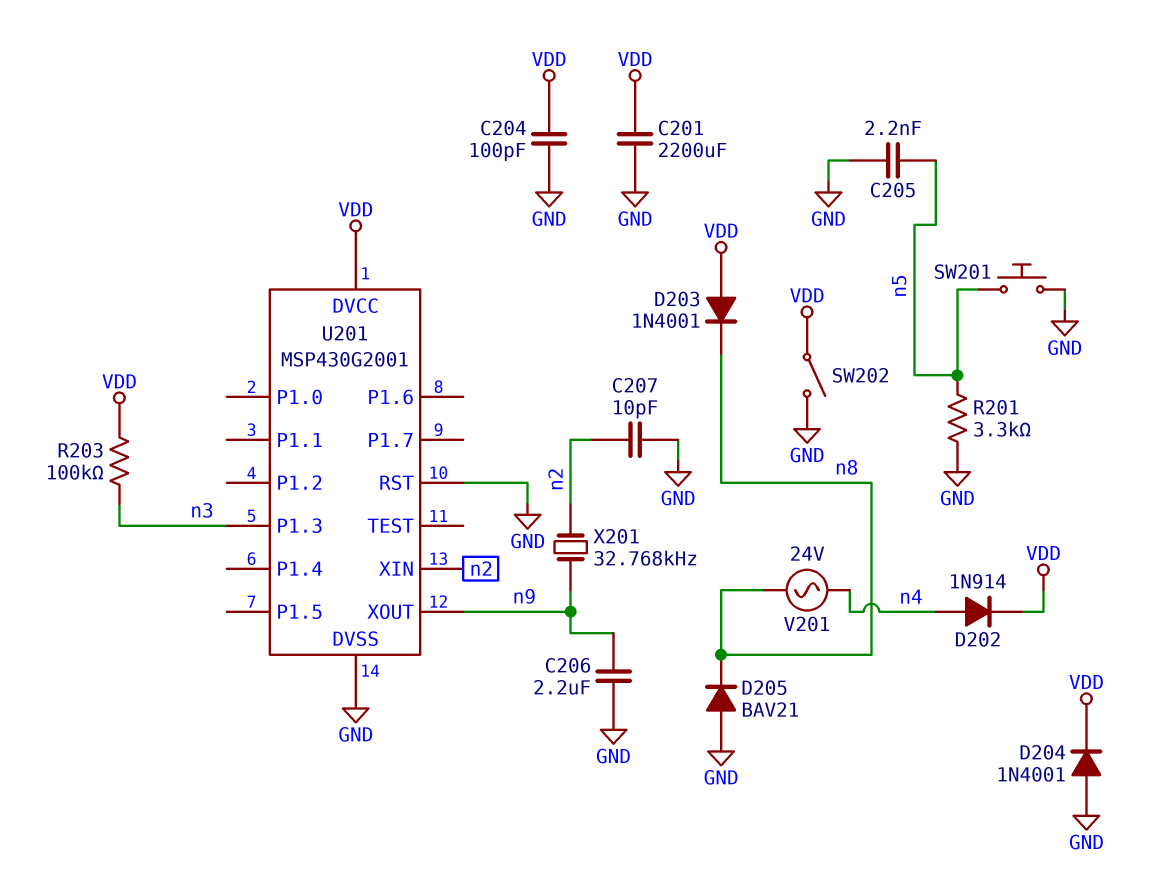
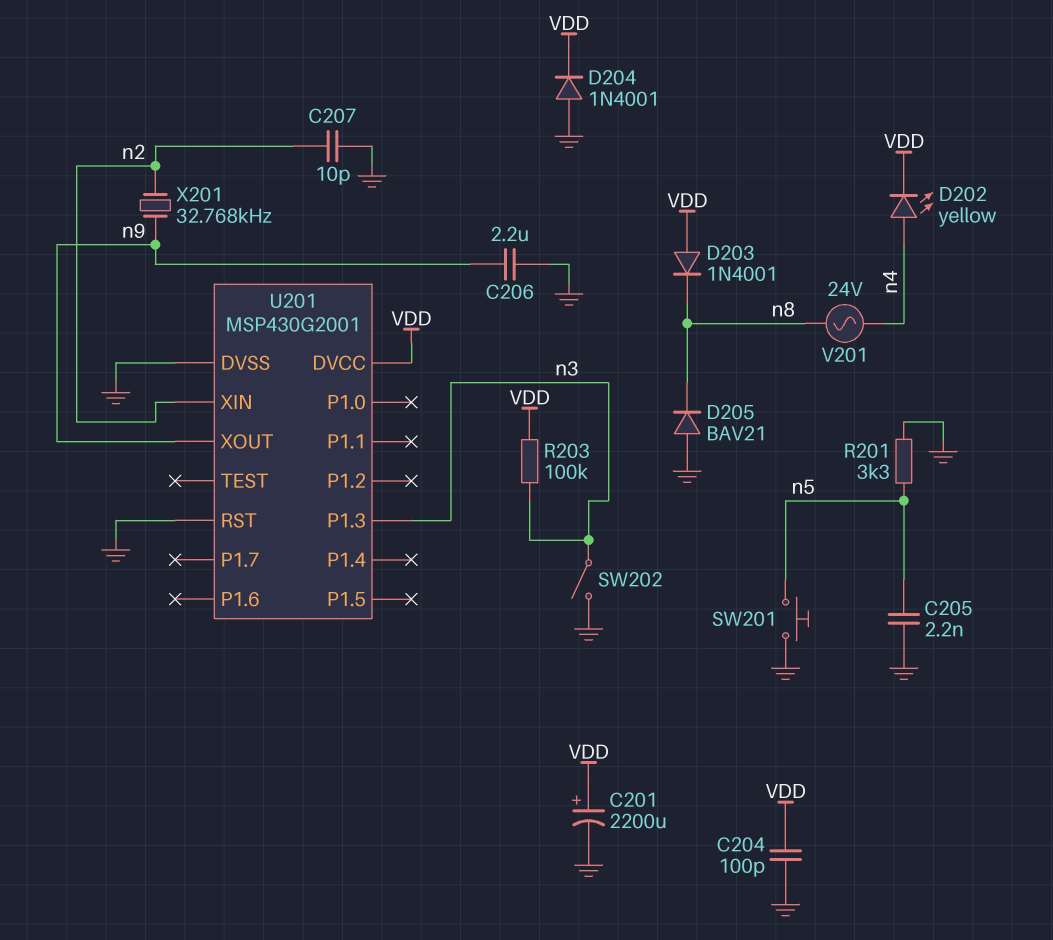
C201: 2200uF (GND, VDD) -> 2200uF (plus VDD, minus GND)
D202: diode 1N914 (A n4, K VDD) -> LED yellow (A n4, K VDD)
SW202: switch (GND, VDD) -> switch (GND, n3)

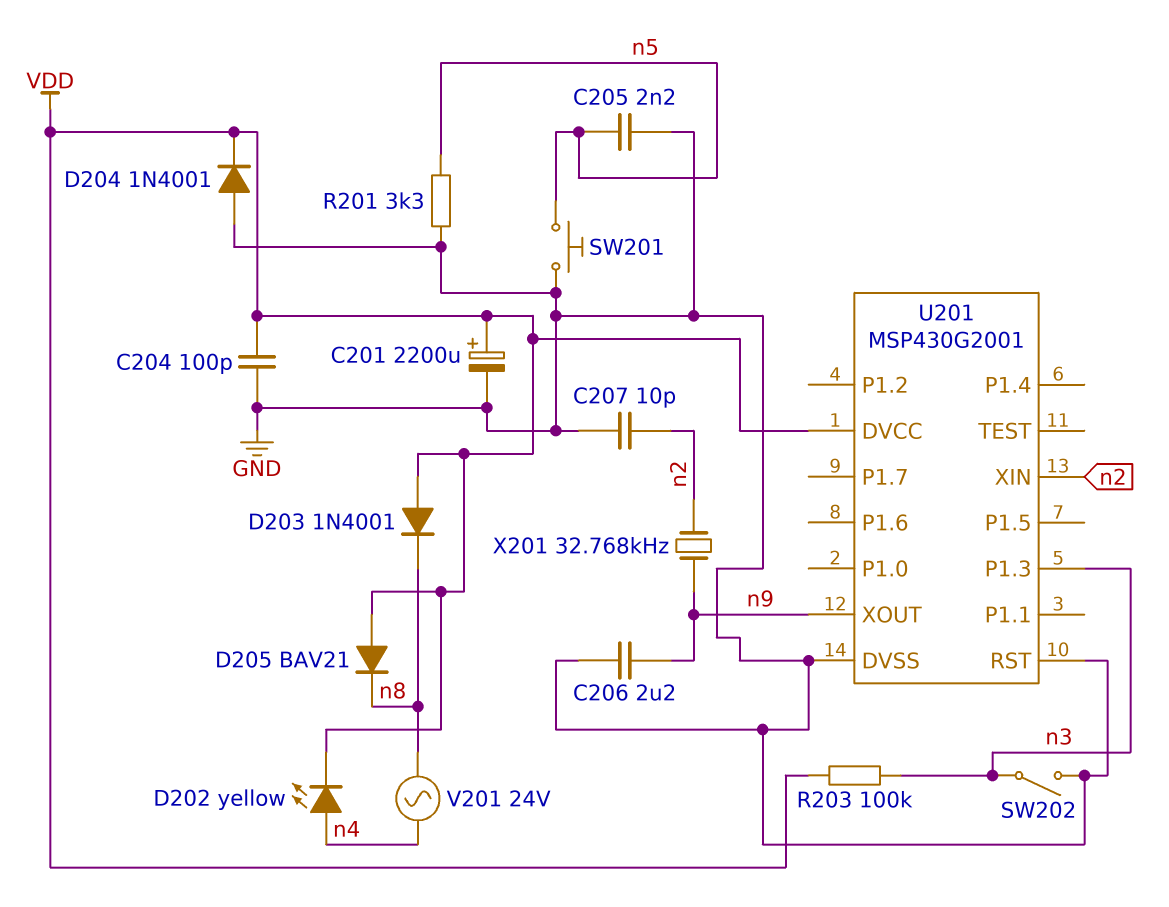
D205: diode BAV21 (A GND, K n8) -> diode BAV21 (A VDD, K n8)

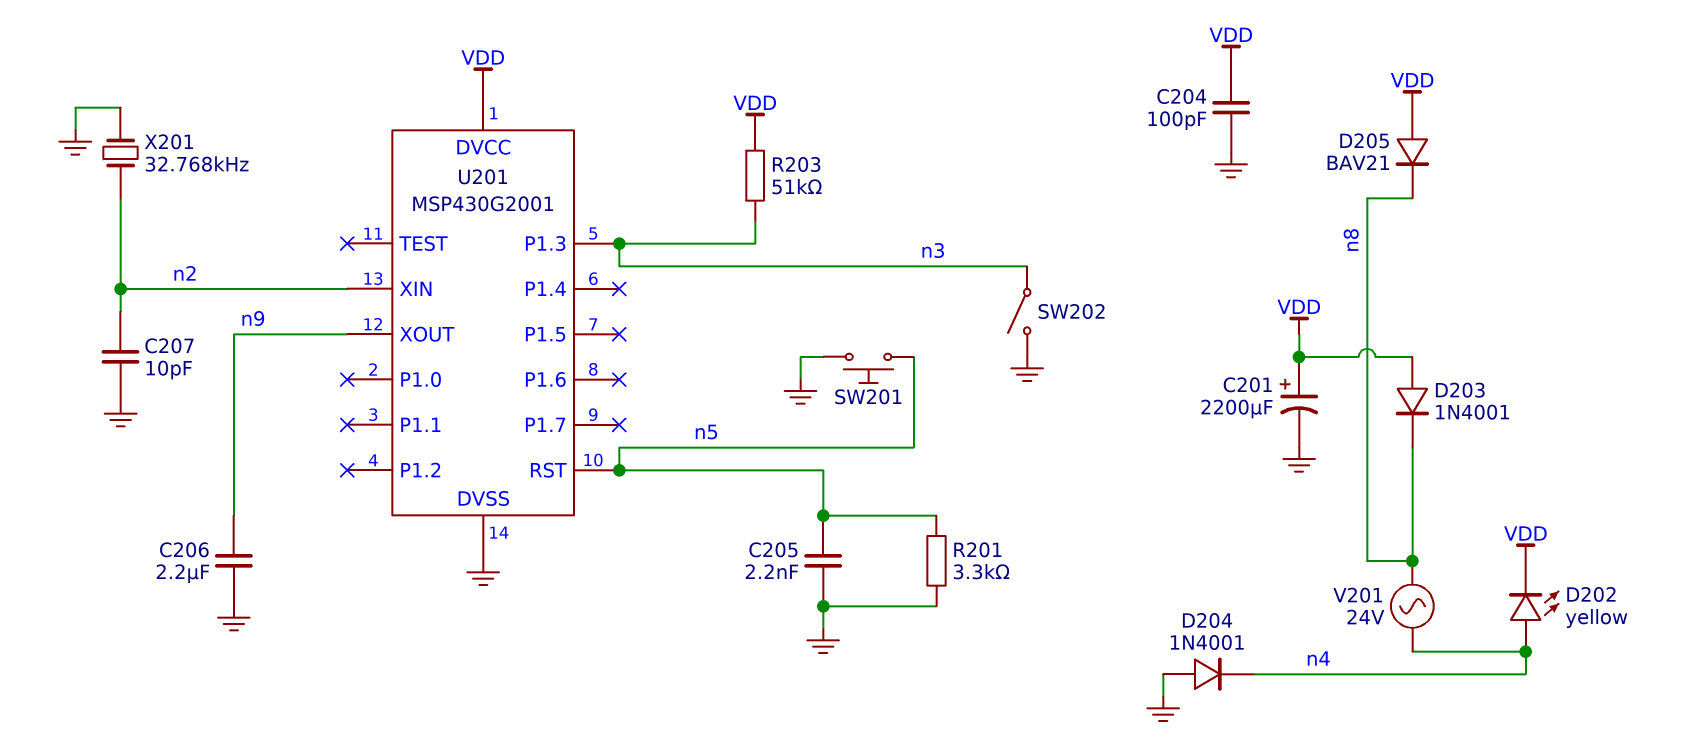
D204: diode 1N4001 (A GND, K VDD) -> diode 1N4001 (A GND, K n4)
R203: 100k (VDD, n3) -> 51k (VDD, n3)
U201 pin RST: GND -> n5
X201: 32.768kHz (n2, n9) -> 32.768kHz (GND, n2)

